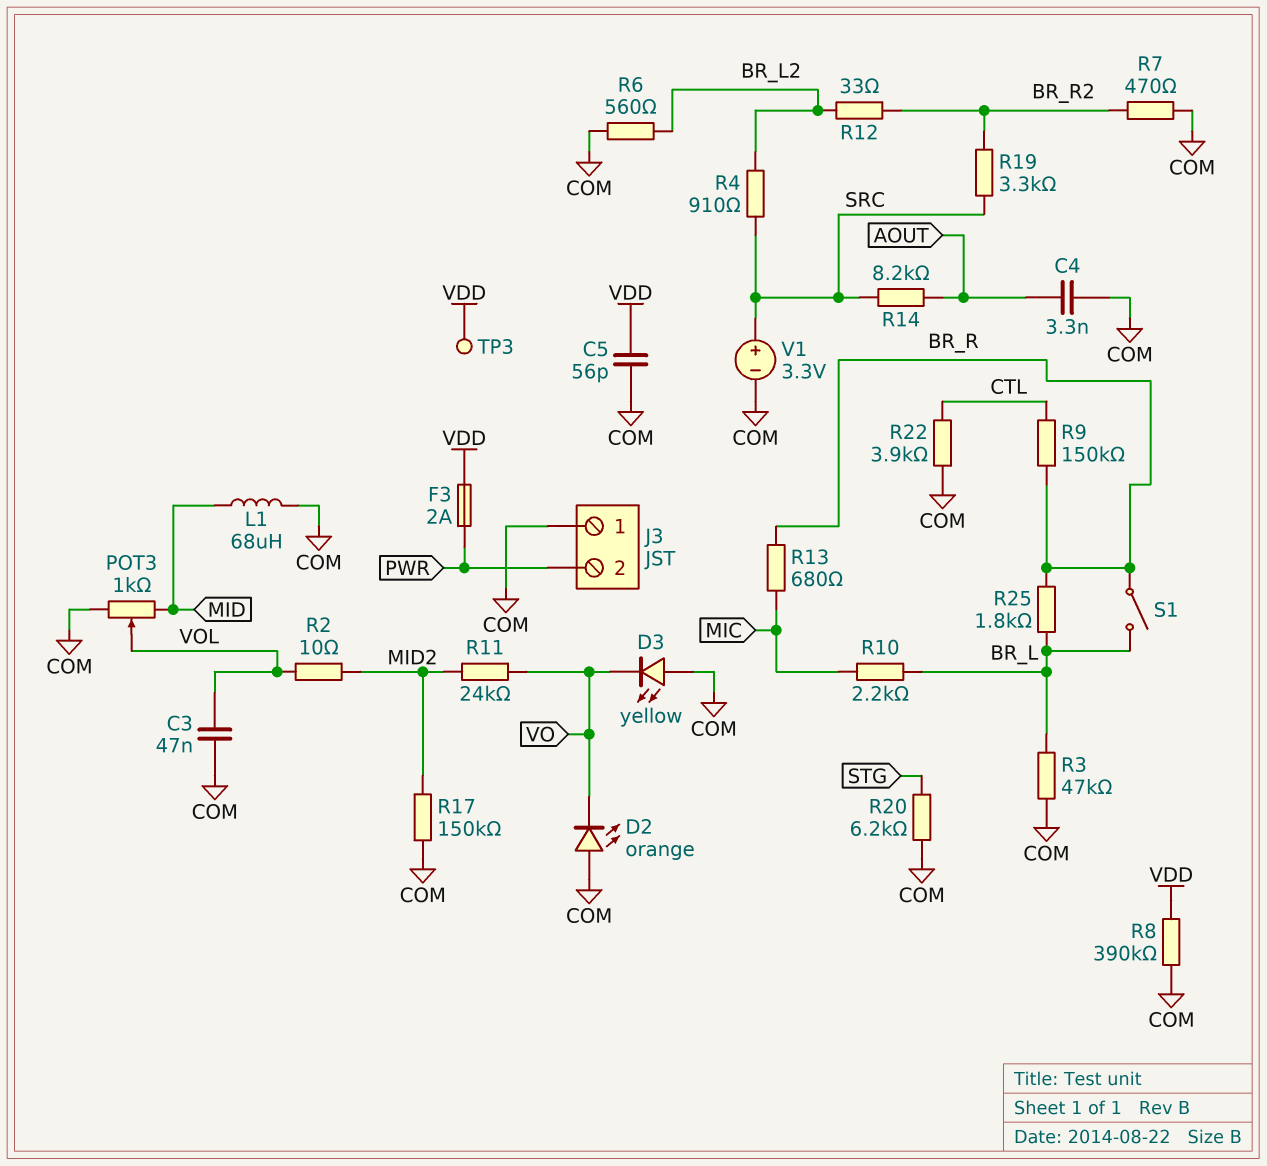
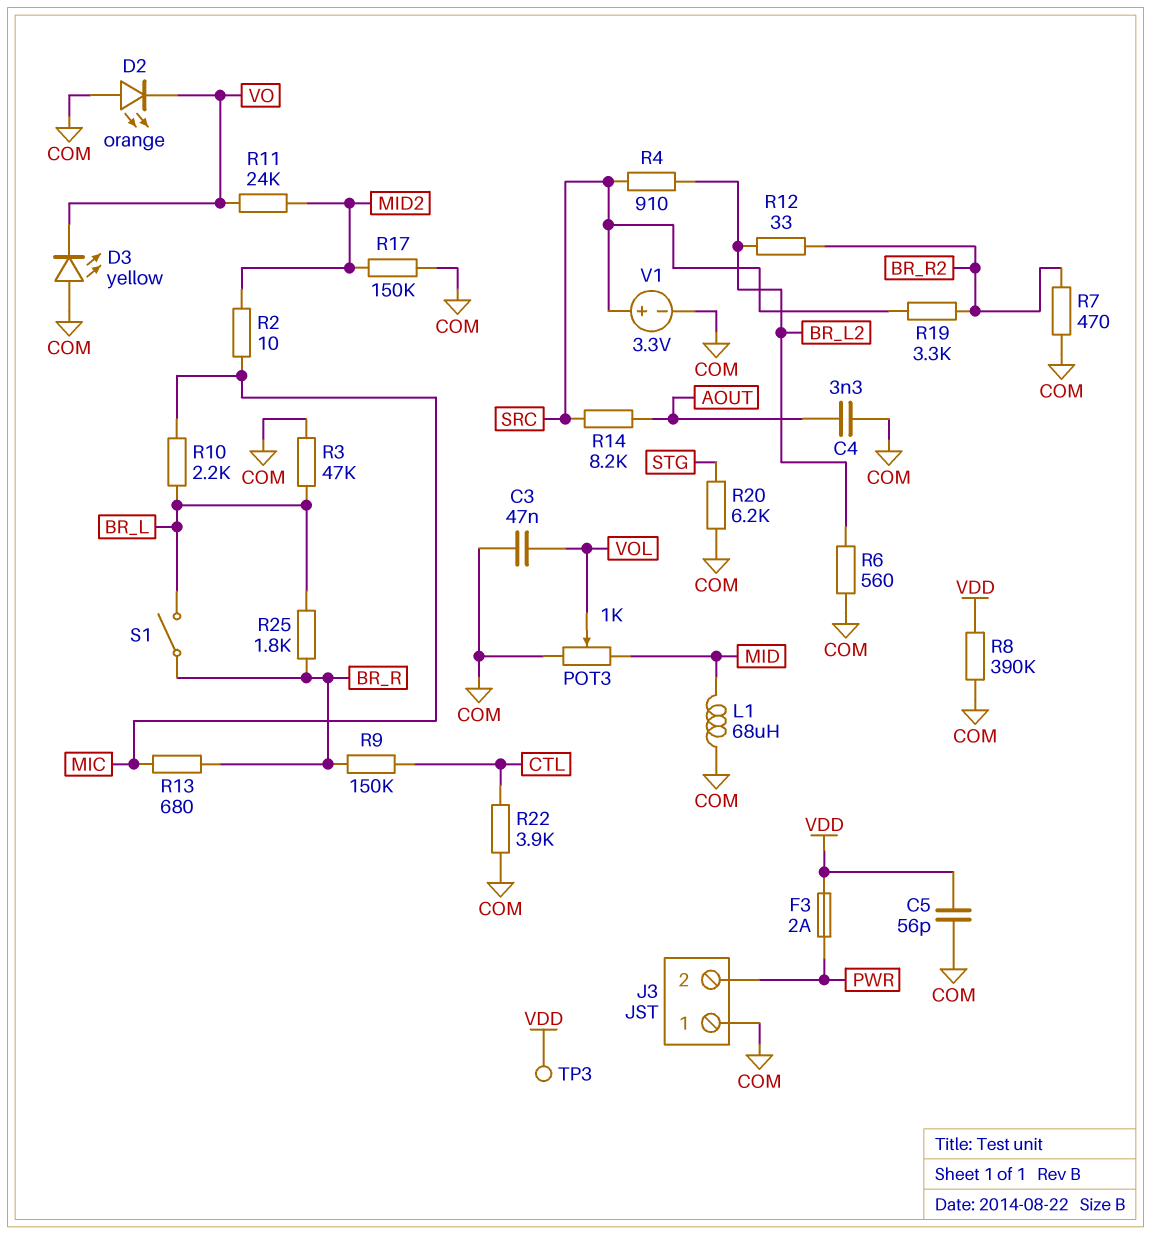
R2: 10 (MID2, VOL) -> 10 (MIC, MID2)

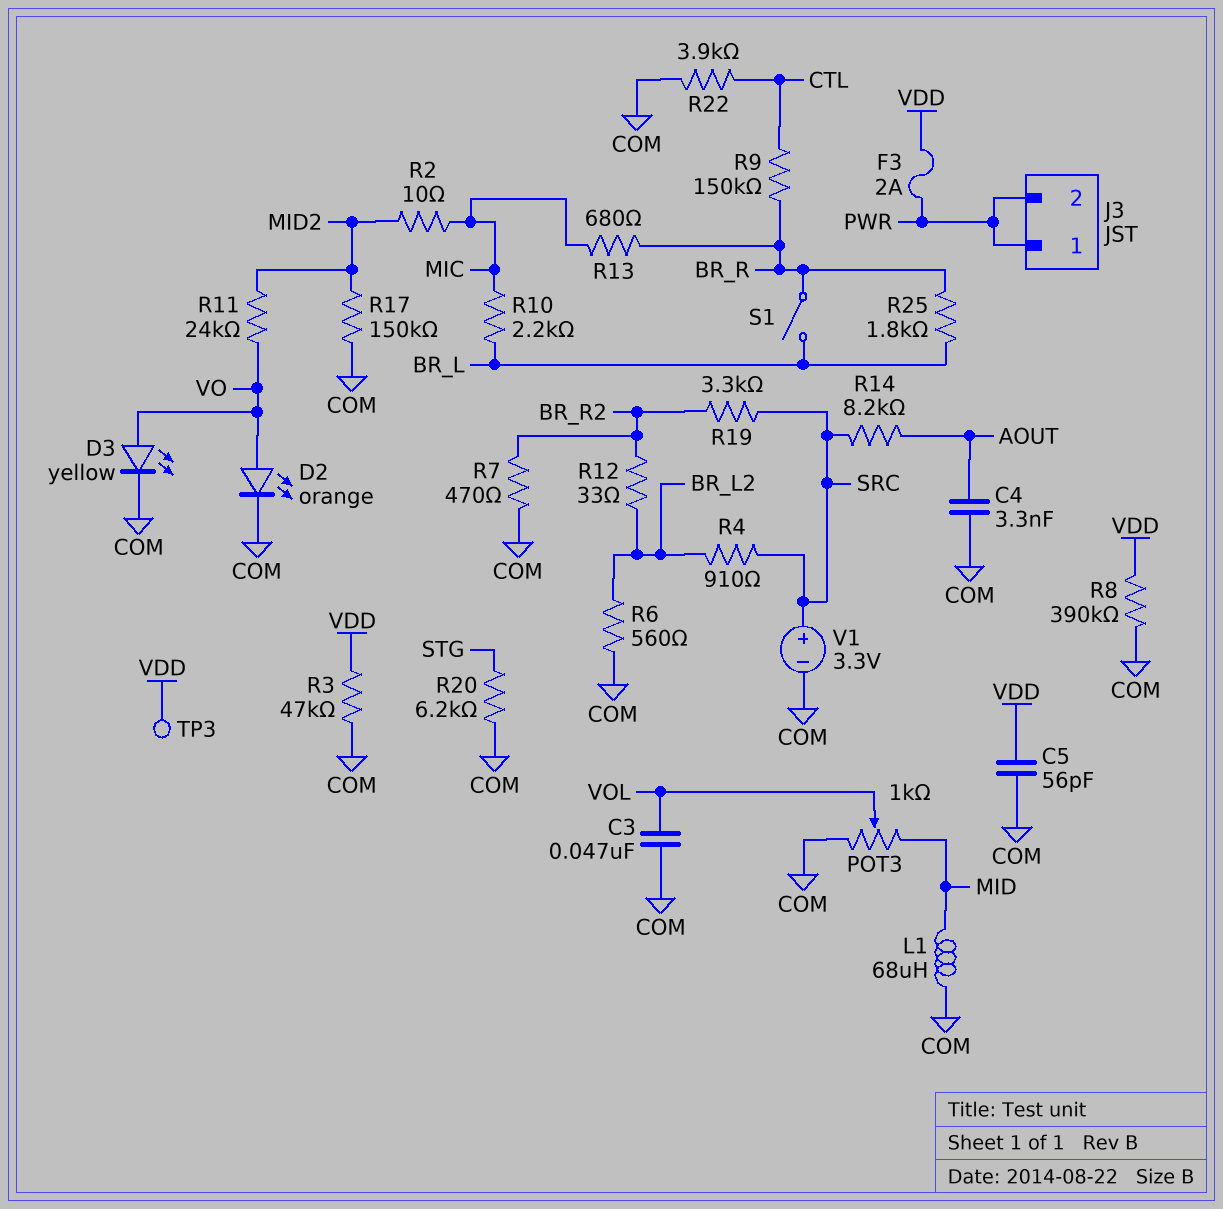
D2: LED orange (A COM, K VO) -> LED orange (A VO, K COM)
D3: LED yellow (A COM, K VO) -> LED yellow (A VO, K COM)
J3 pin 1: COM -> PWR
R3: 47k (BR_L, COM) -> 47k (COM, VDD)

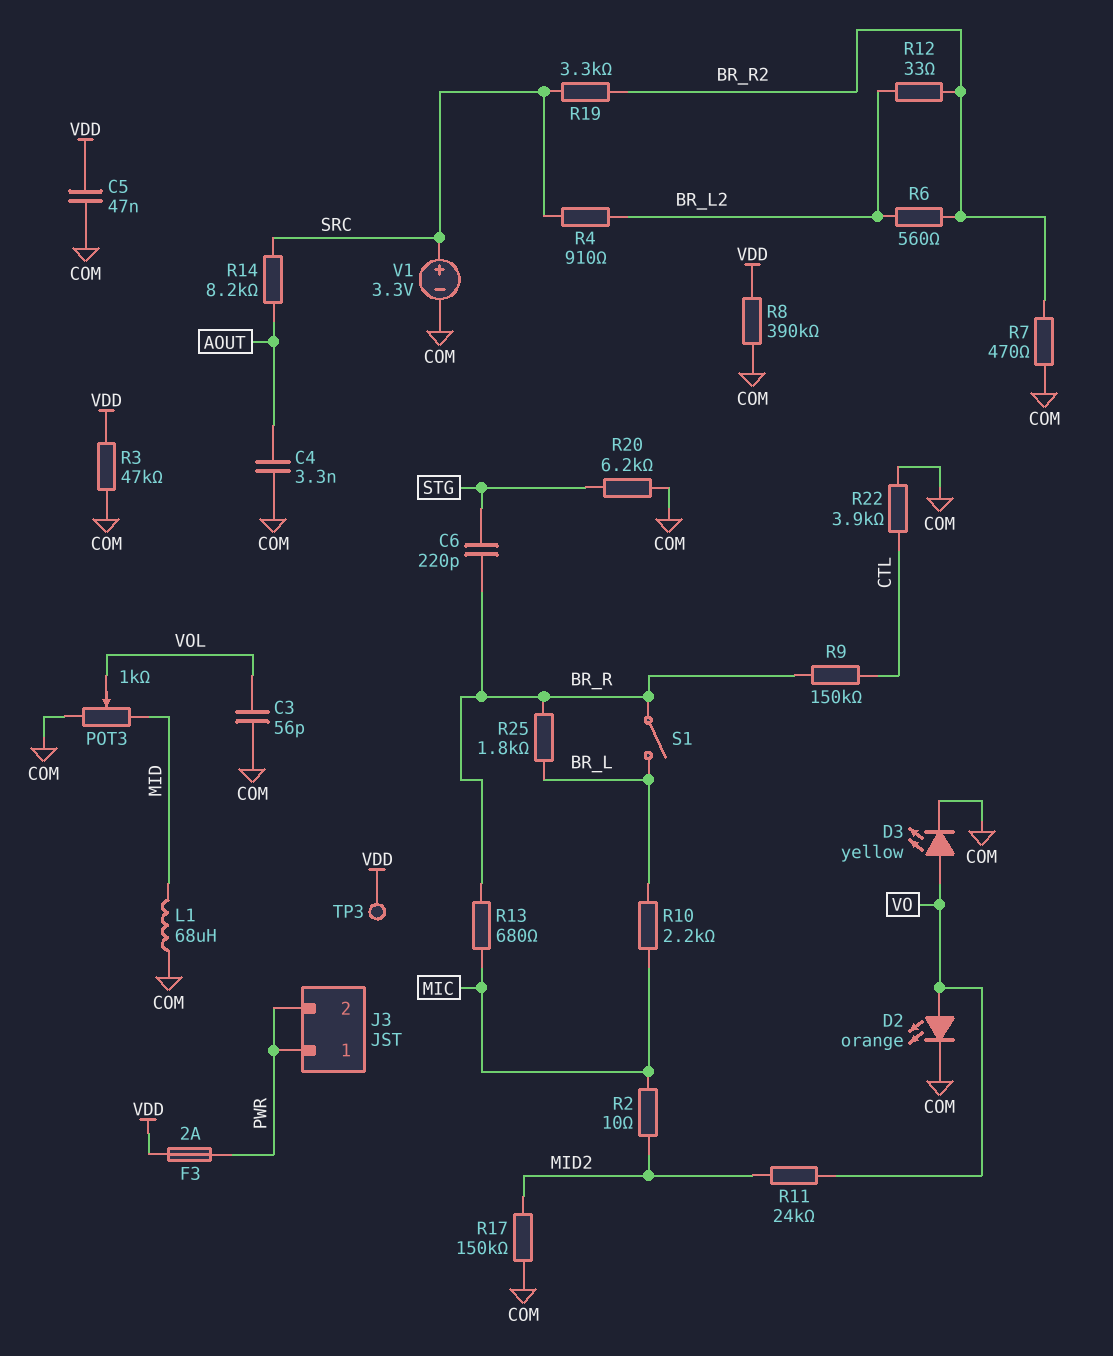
C3: 47nF (COM, VOL) -> 56pF (COM, VOL)
C5: 56pF (COM, VDD) -> 47nF (COM, VDD)
C6: none -> 220pF (BR_R, STG)
R6: 560 (BR_L2, COM) -> 560 (BR_L2, BR_R2)

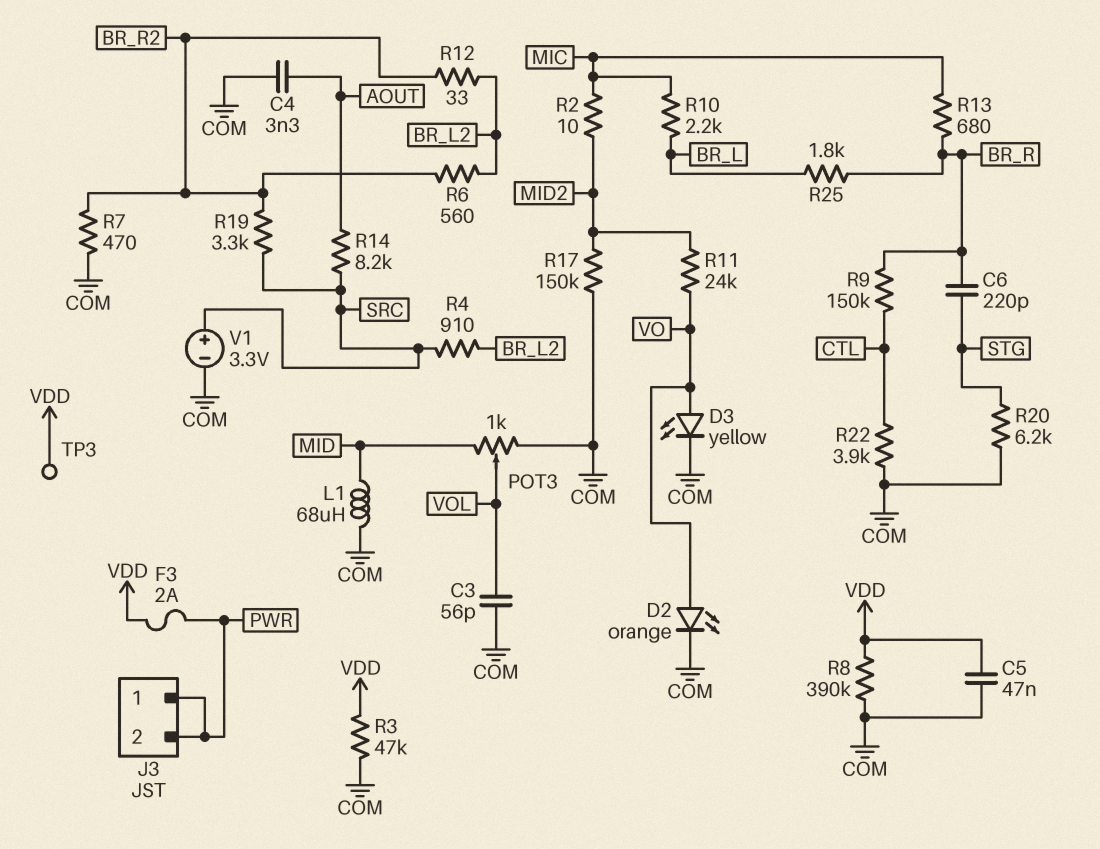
S1: switch (BR_L, BR_R) -> none

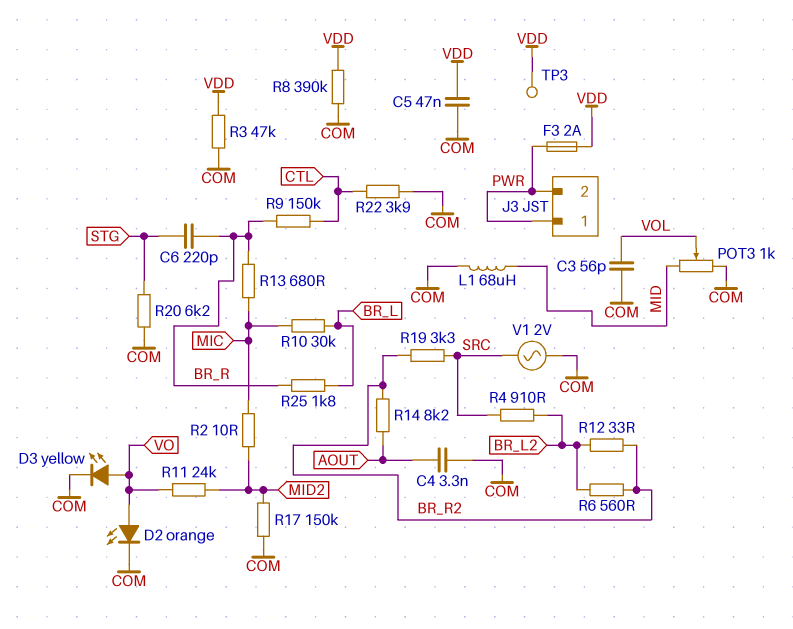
R7: 470 (BR_R2, COM) -> none
R10: 2.2k (BR_L, MIC) -> 30k (BR_L, MIC)
R14: 8.2k (AOUT, SRC) -> 8.2k (AOUT, BR_R2)
V1: 3.3V (plus SRC, minus COM) -> AC 2V (COM, SRC)

